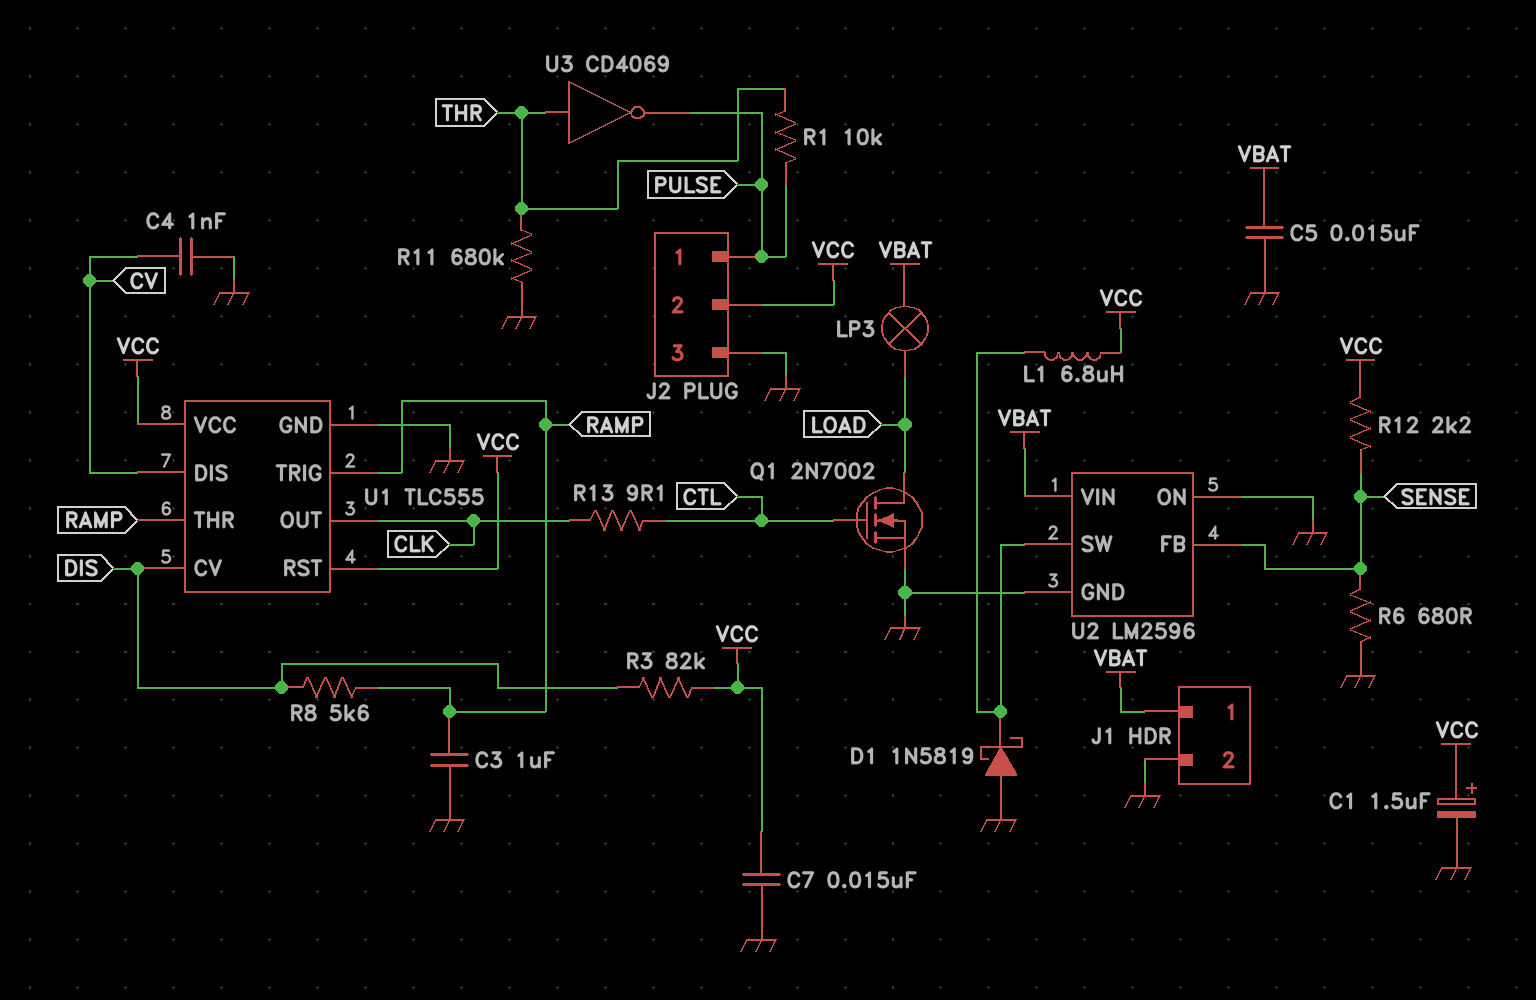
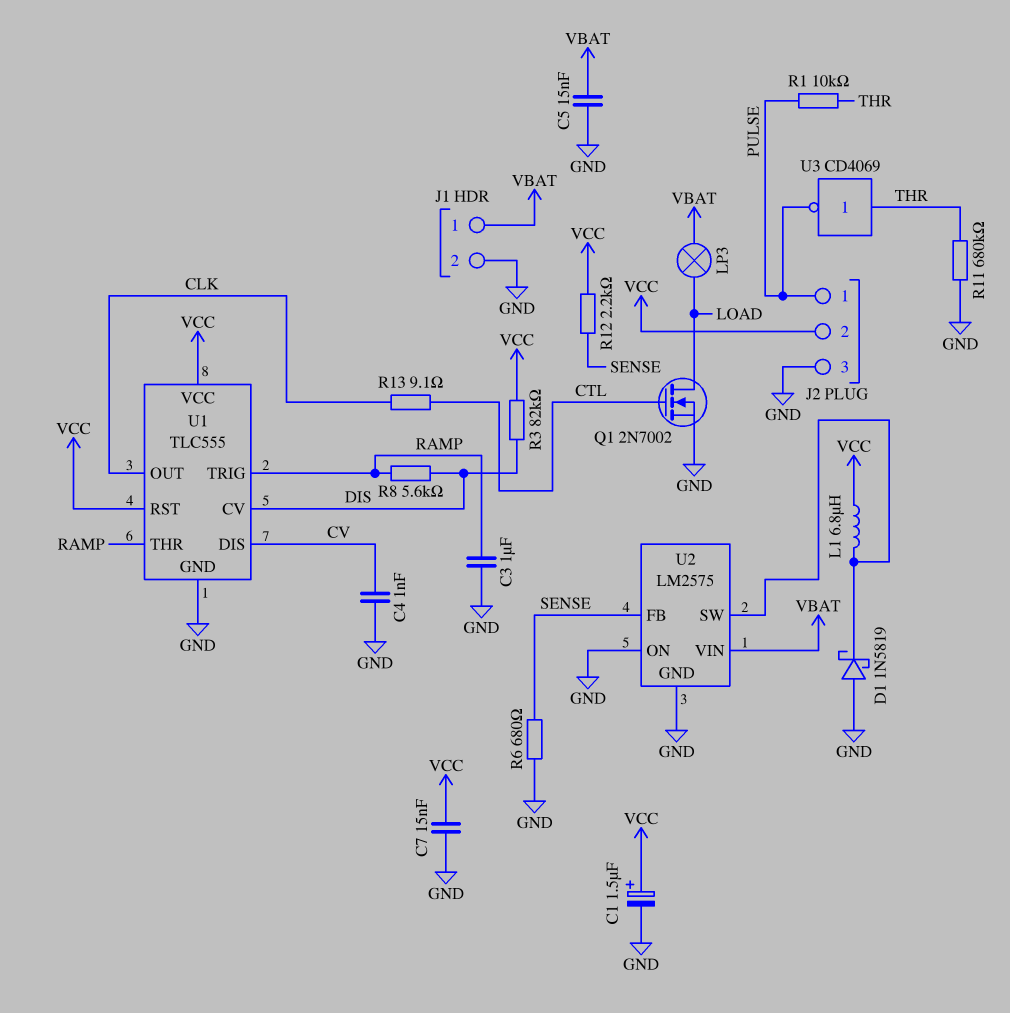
U2: LM2596 -> LM2575

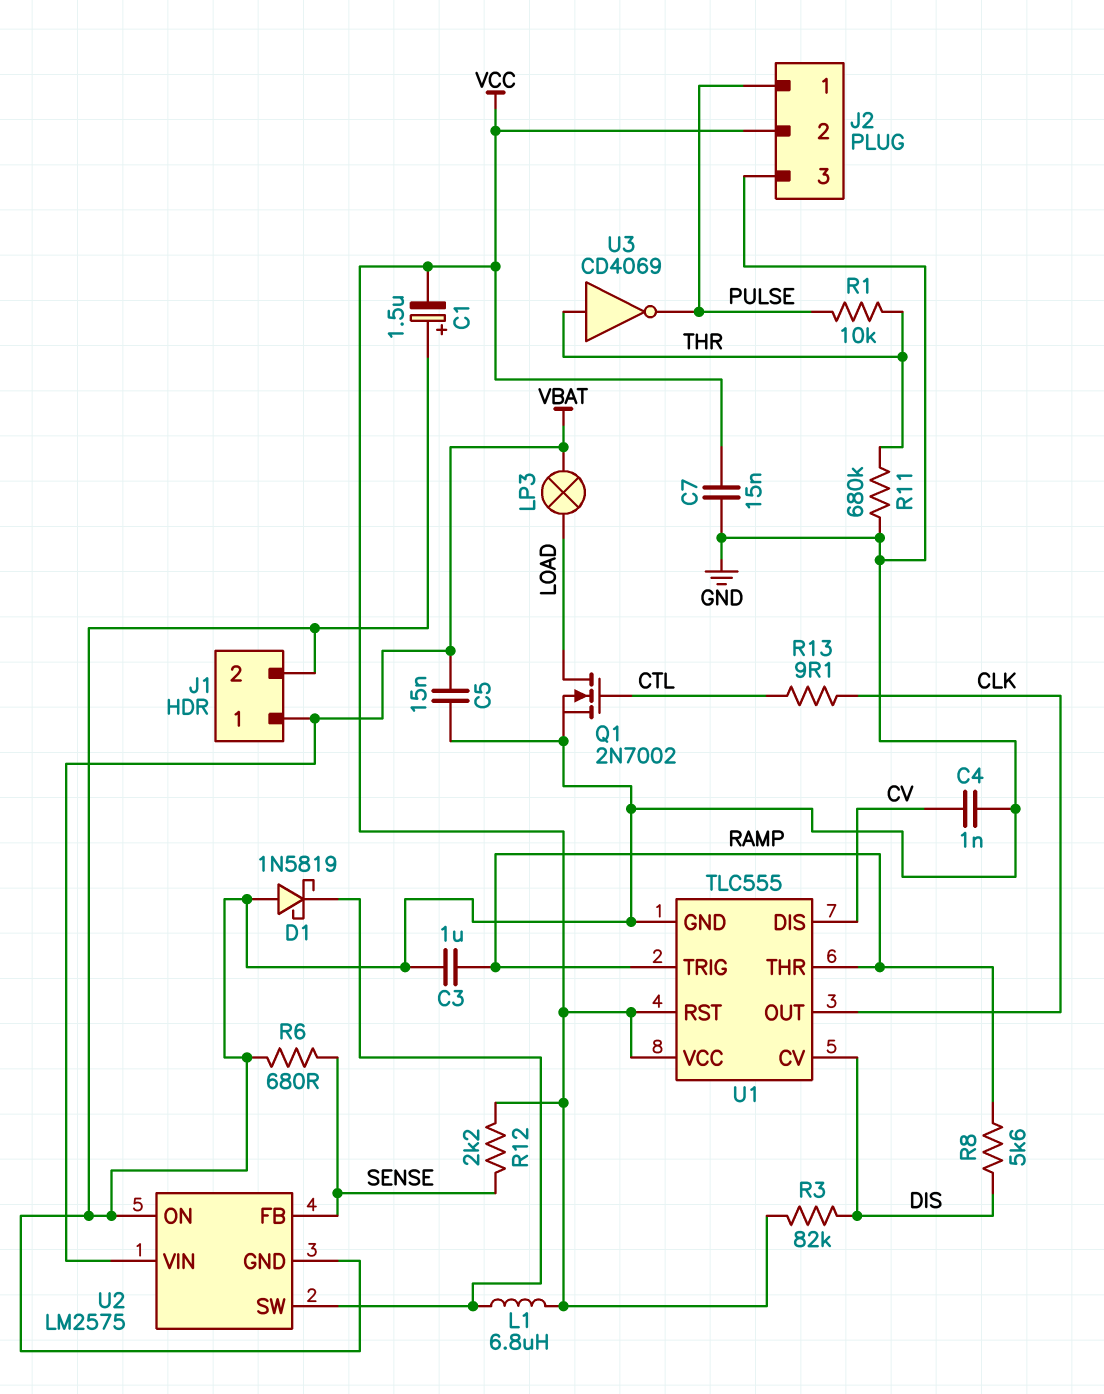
C1: 1.5uF (plus VCC, minus GND) -> 1.5uF (plus GND, minus VCC)

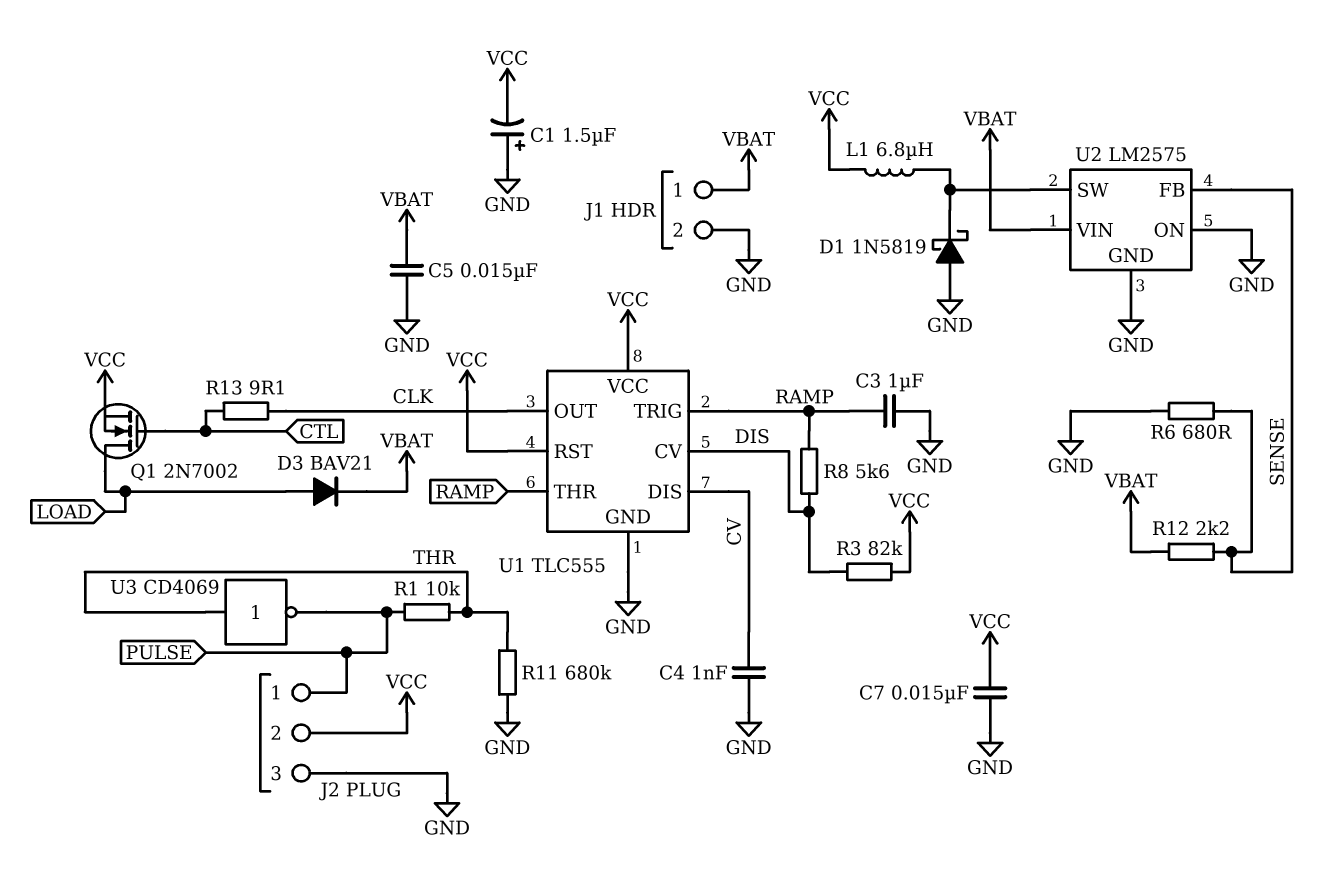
D3: none -> diode BAV21 (A LOAD, K VBAT)
LP3: lamp (LOAD, VBAT) -> none
Q1: NMOS 2N7002 (G CTL, D LOAD, S GND) -> NMOS 2N7002 (G CTL, D LOAD, S VCC)
R12: 2.2k (SENSE, VCC) -> 2.2k (SENSE, VBAT)

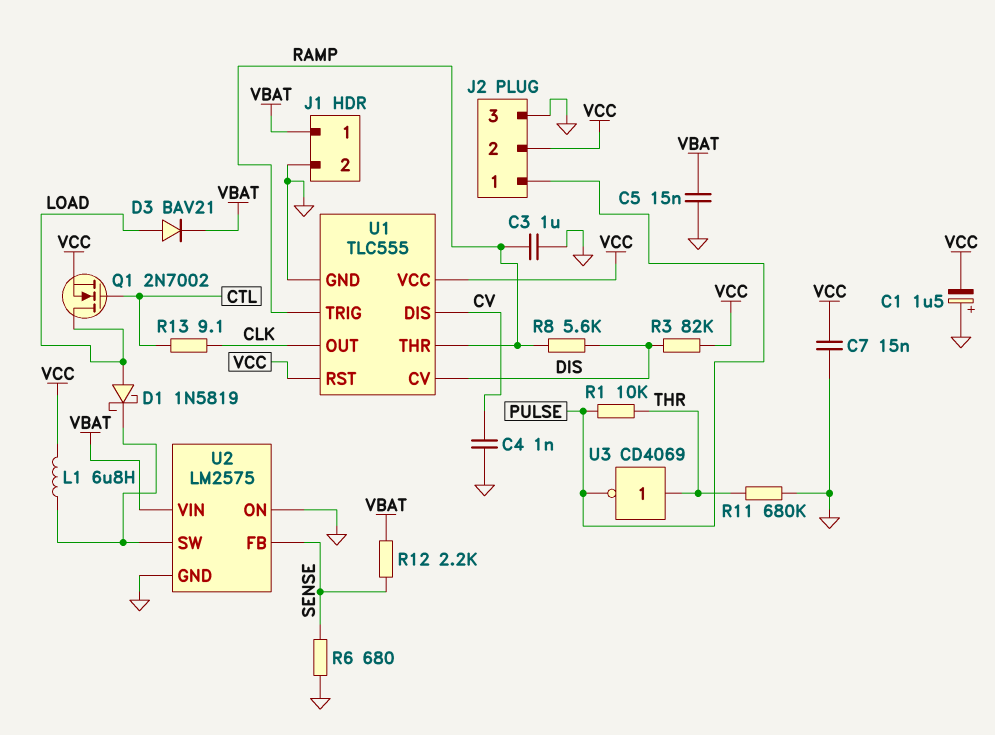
D1: schottky 1N5819 (A GND, K U2/SW) -> schottky 1N5819 (A LOAD, K U2/SW)

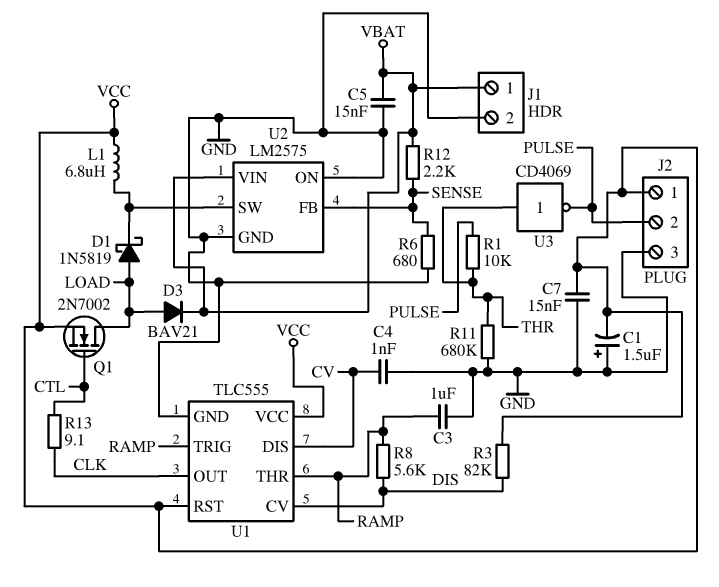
J2 pin 1: PULSE -> VCC
J2 pin 2: VCC -> PULSE

